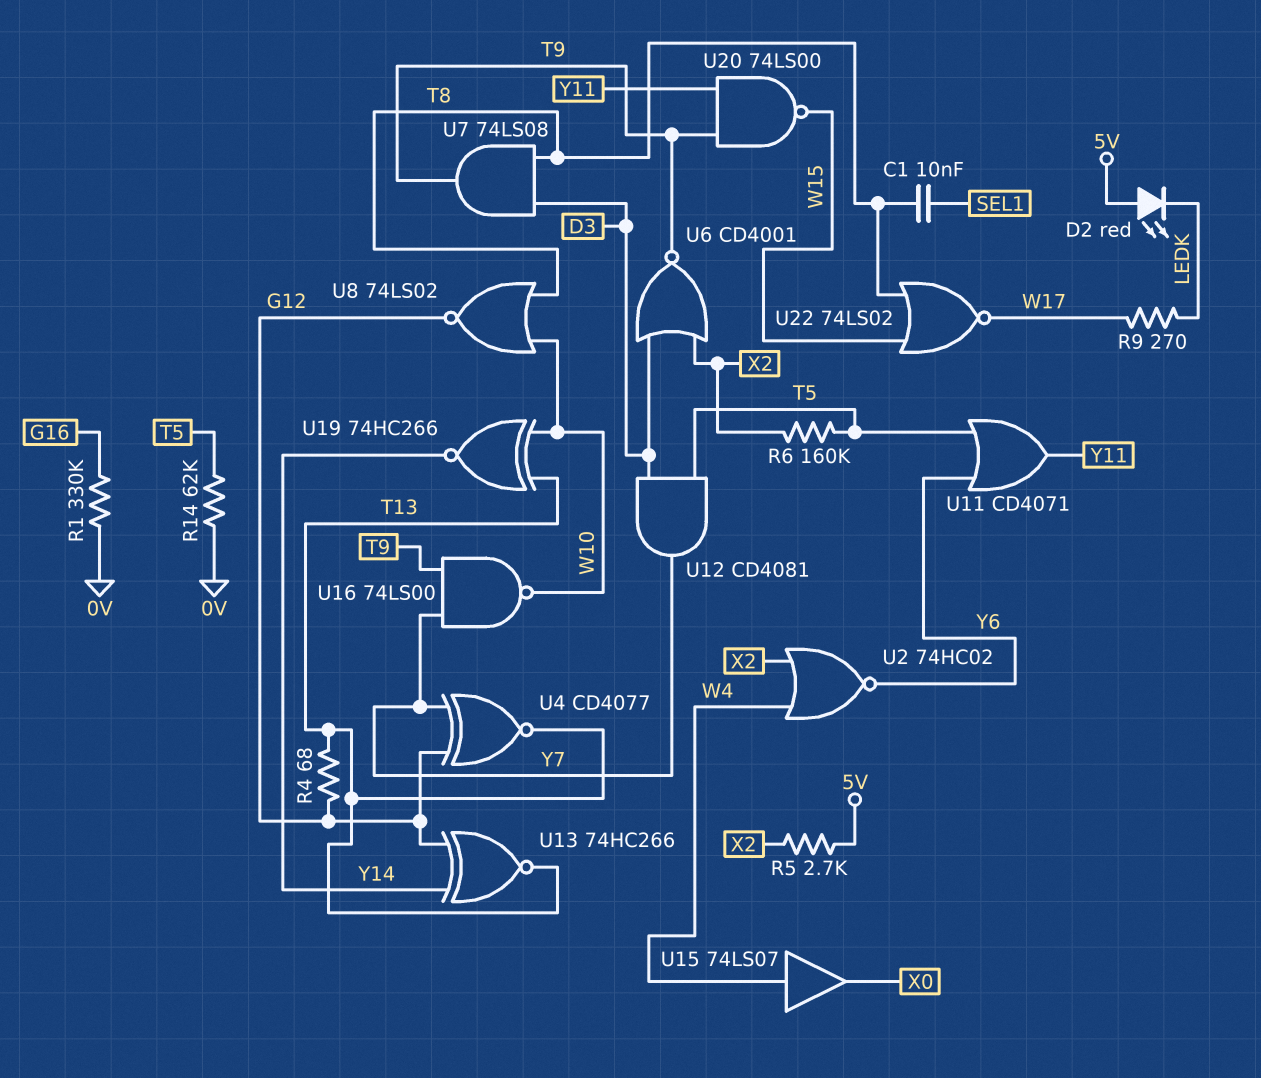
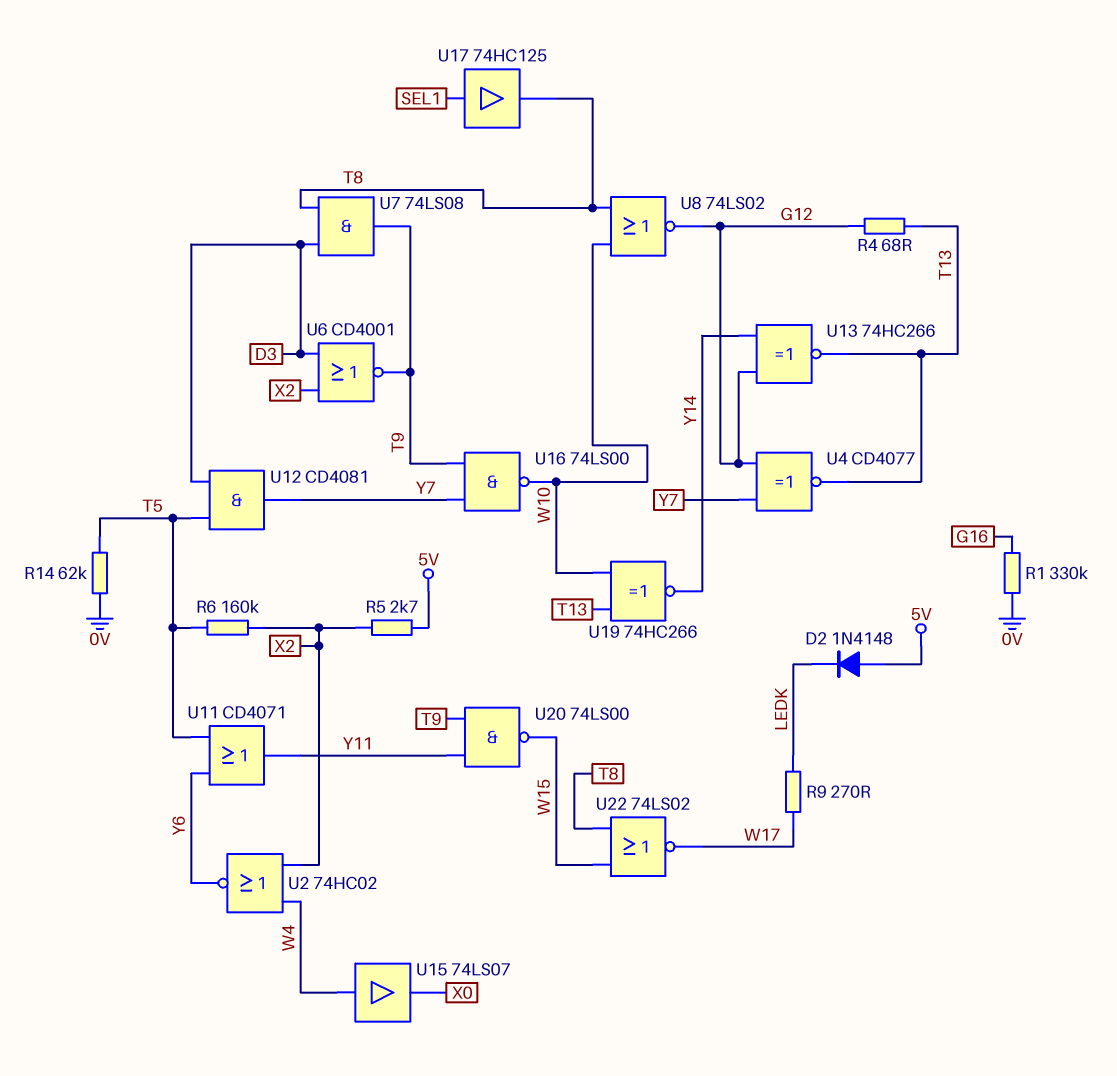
C1: 10nF (SEL1, T8) -> none
D2: LED red (A 5V, K LEDK) -> diode 1N4148 (A 5V, K LEDK)
U17: none -> buffer 74HC125 (in SEL1, out T8)

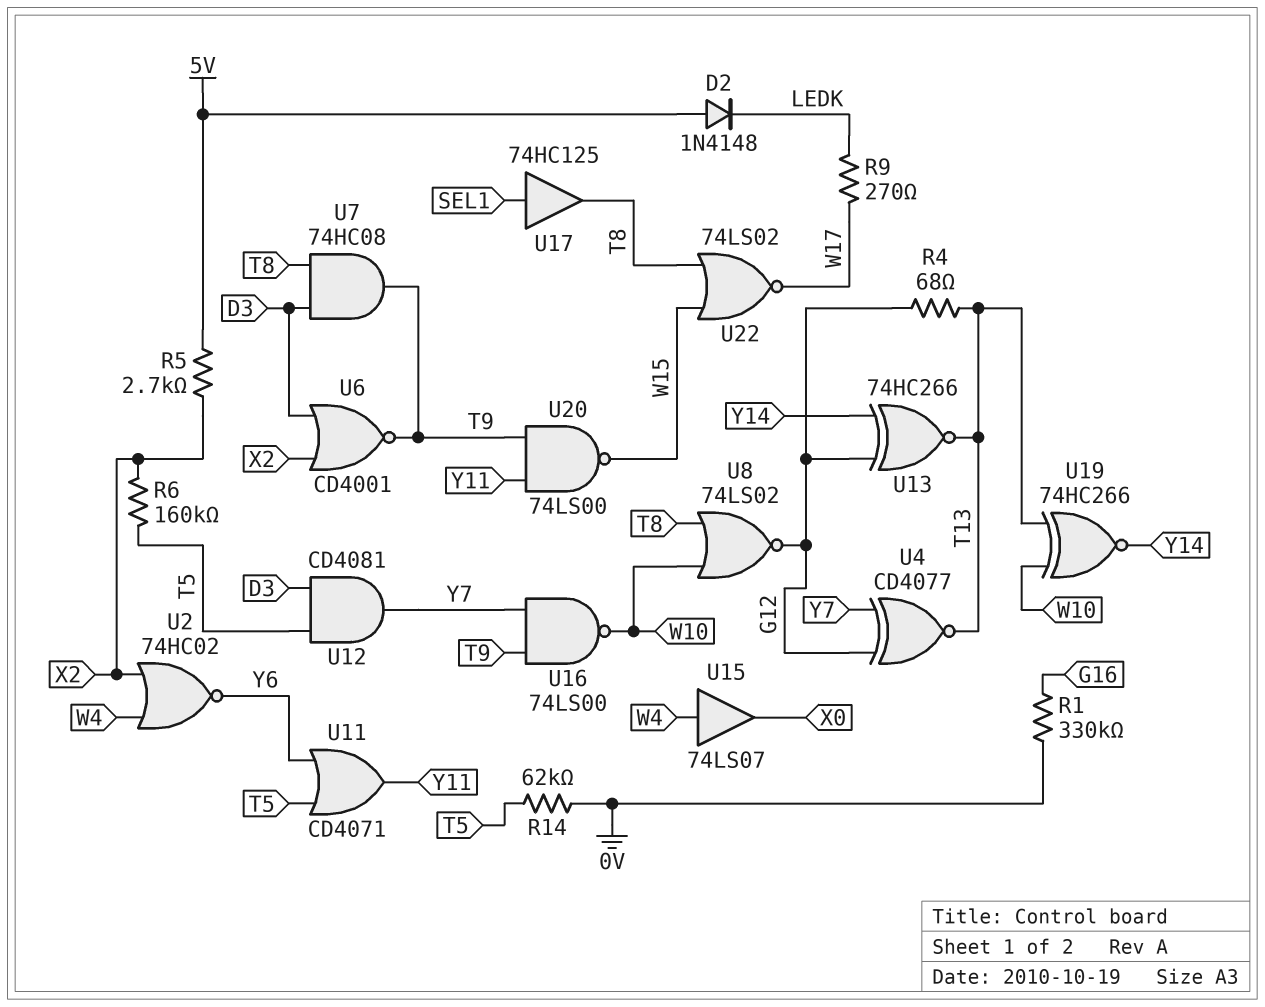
U7: AND 74LS08 (in D3, in T8, out T9) -> AND 74HC08 (in D3, in T8, out T9)

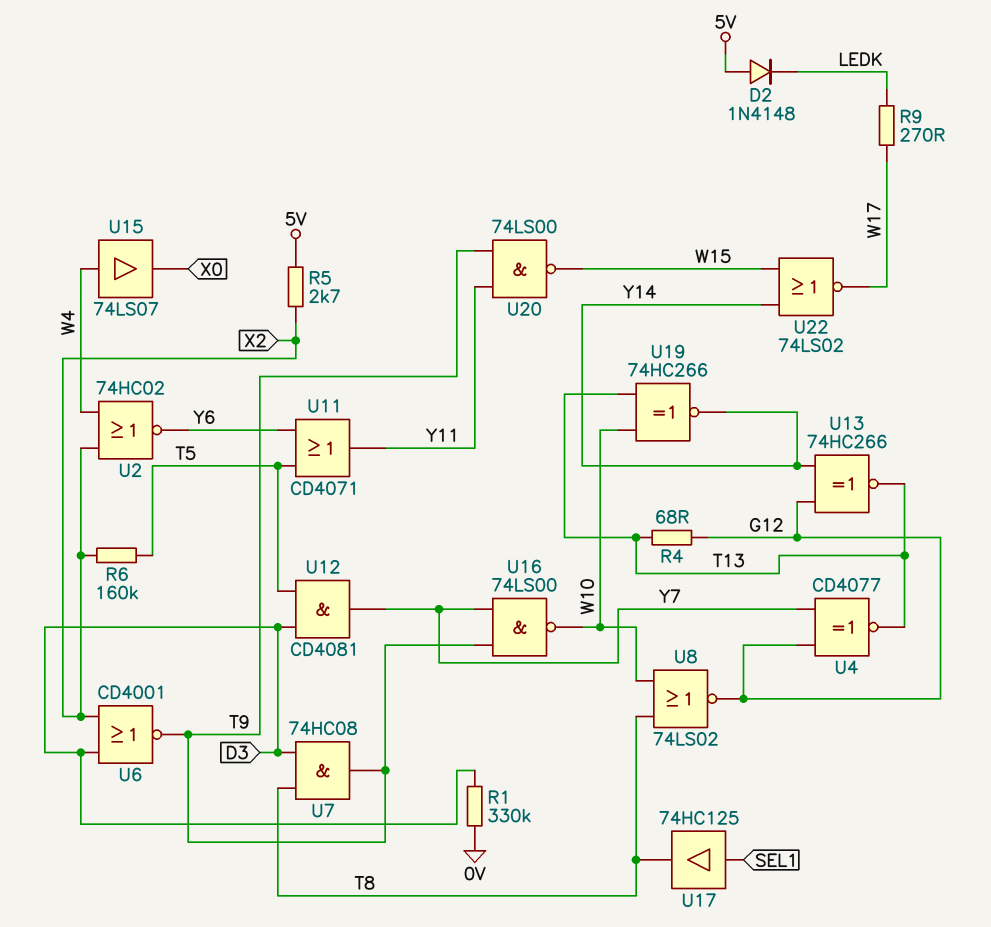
R1: 330k (0V, G16) -> 330k (0V, D3)
R14: 62k (0V, T5) -> none
U22: NOR 74LS02 (in T8, in W15, out W17) -> NOR 74LS02 (in W15, in Y14, out W17)

